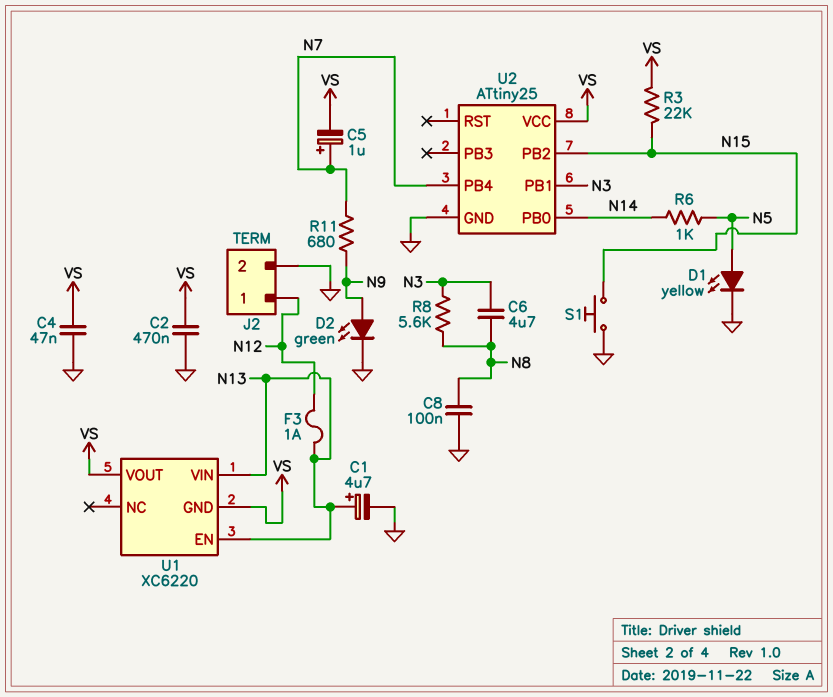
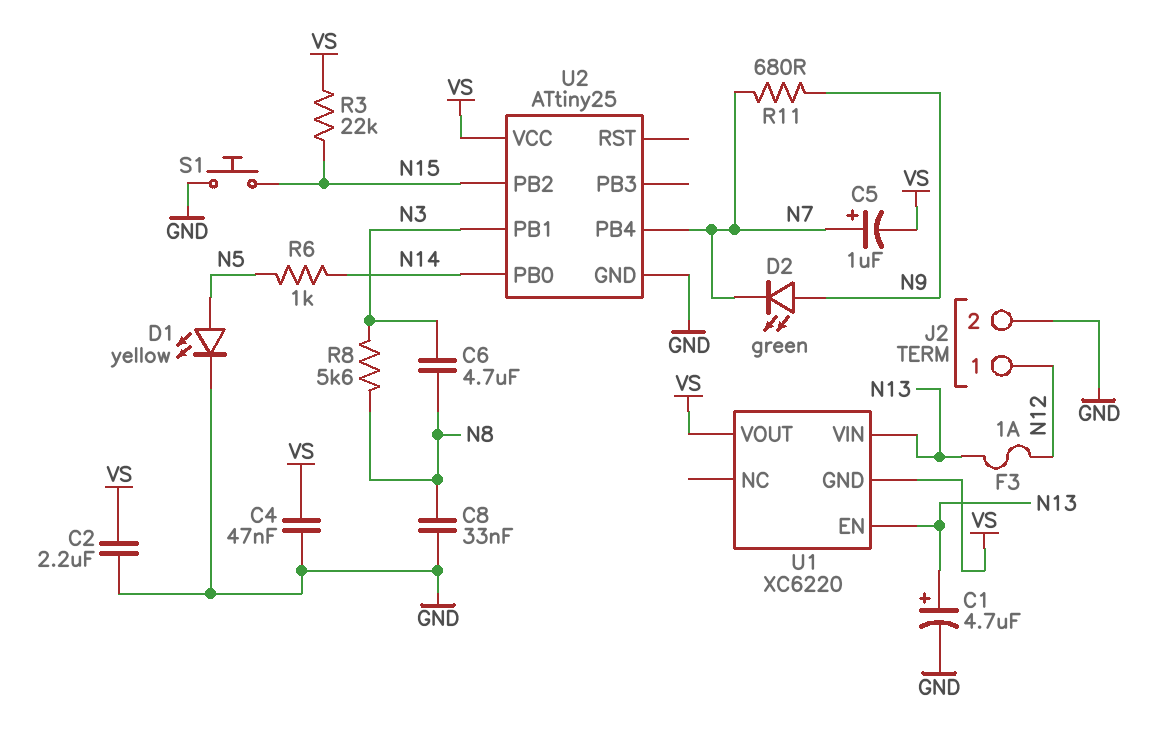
C2: 470nF (GND, VS) -> 2.2uF (GND, VS)
C8: 100nF (GND, N8) -> 33nF (GND, N8)
D2: LED green (A N9, K GND) -> LED green (A N9, K N7)

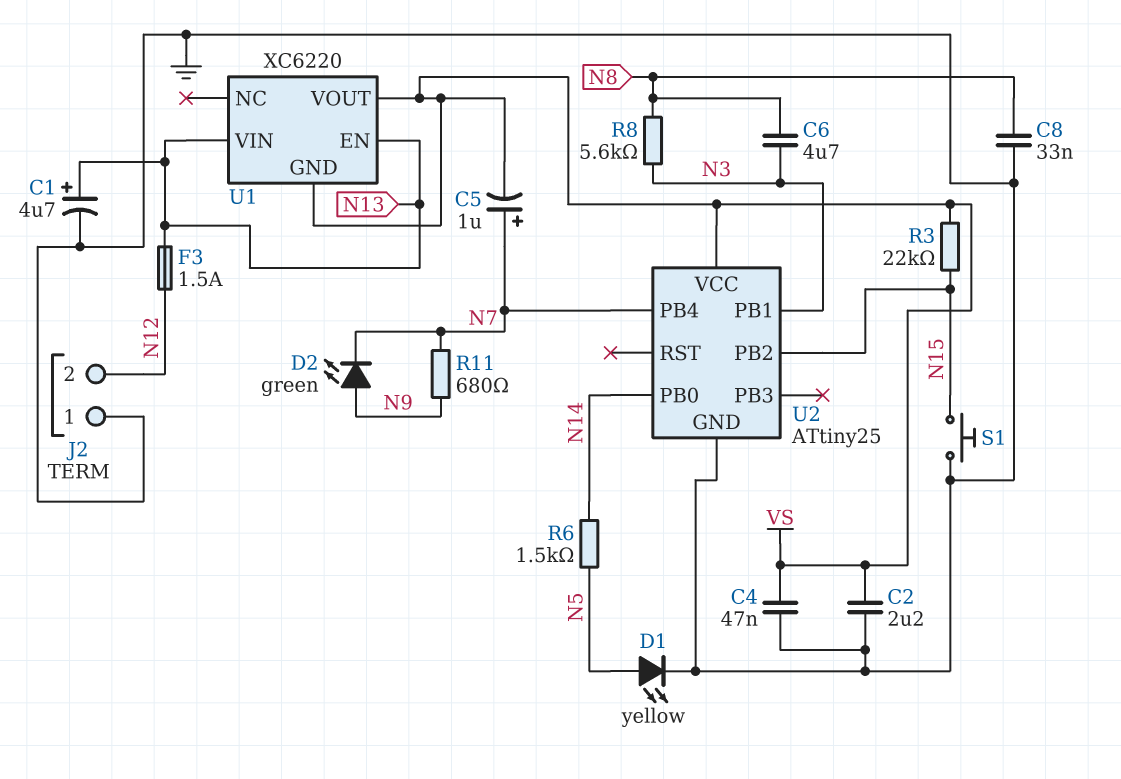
F3: 1A (N12, N13) -> 1.5A (N12, N13)
J2 pin 1: N12 -> GND
J2 pin 2: GND -> N12
R6: 1k (N5, N14) -> 1.5k (N5, N14)

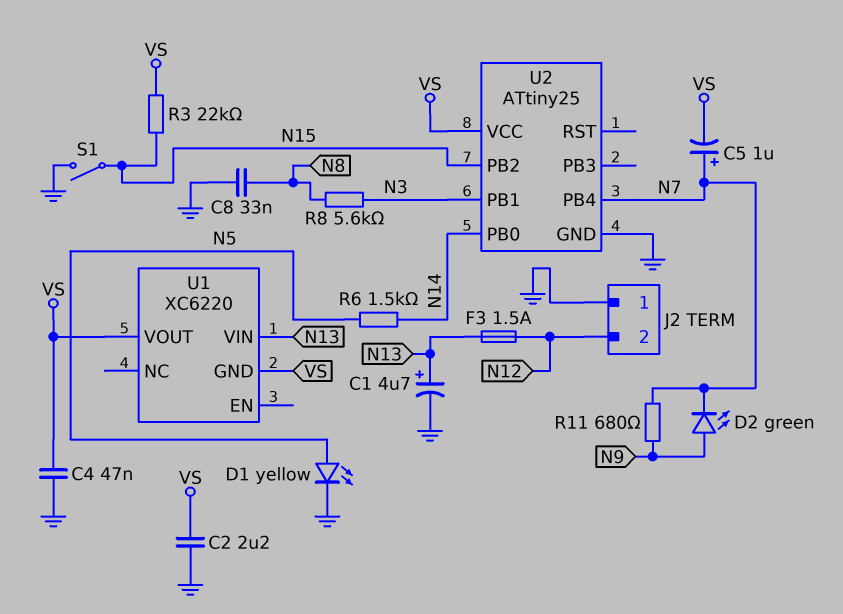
C6: 4.7uF (N3, N8) -> none
S1: button (GND, N15) -> switch (GND, N15)
U1 pin EN: N13 -> none

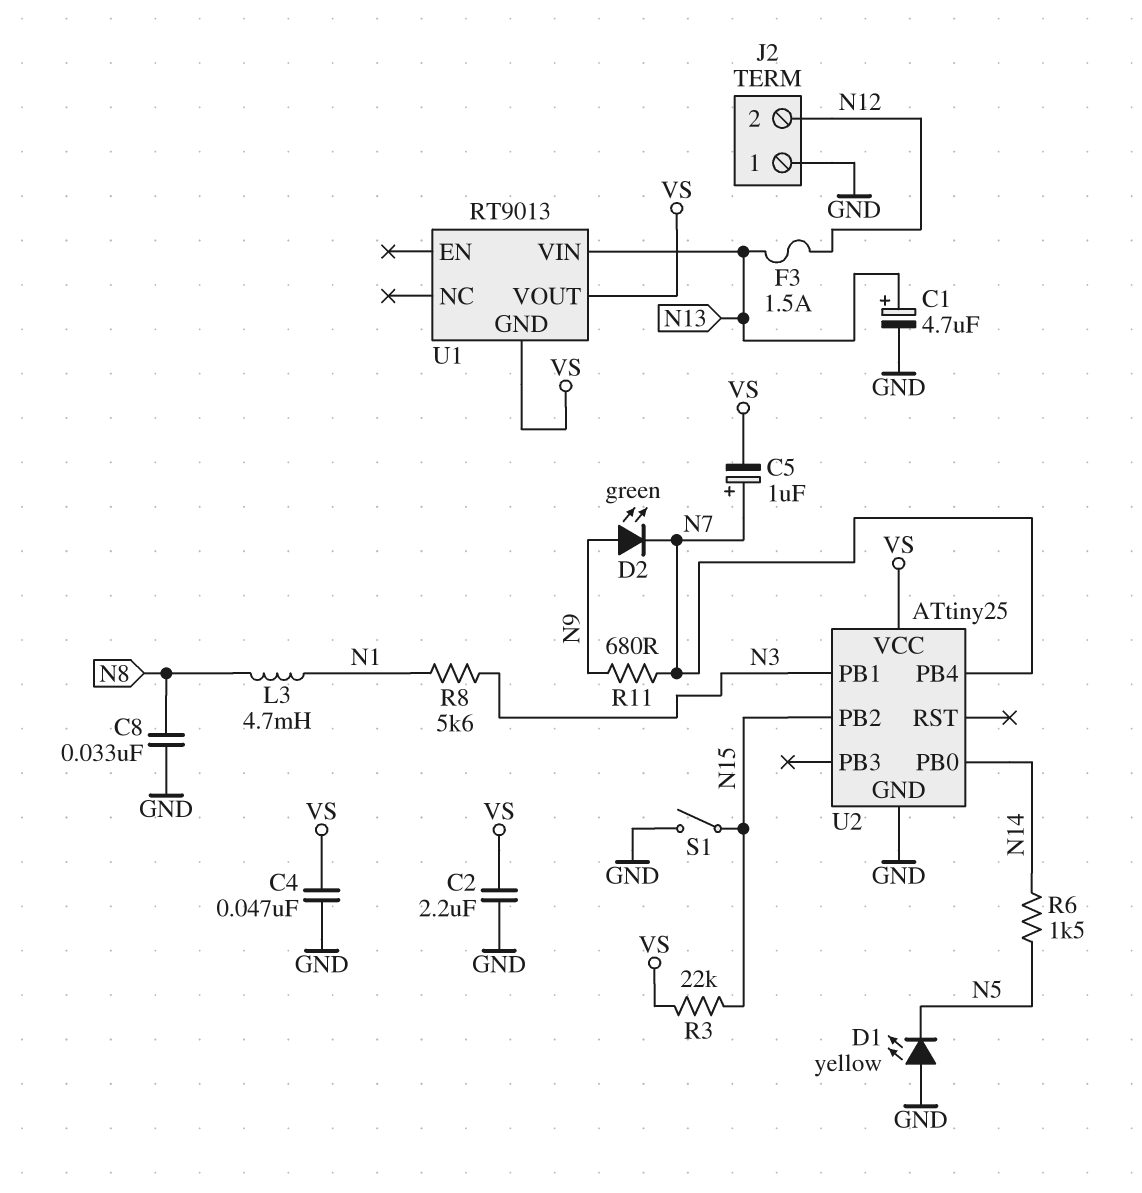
D1: LED yellow (A N5, K GND) -> LED yellow (A GND, K N5)
L3: none -> 4.7mH (N1, N8)
R8: 5.6k (N3, N8) -> 5.6k (N1, N3)
U1: XC6220 -> RT9013

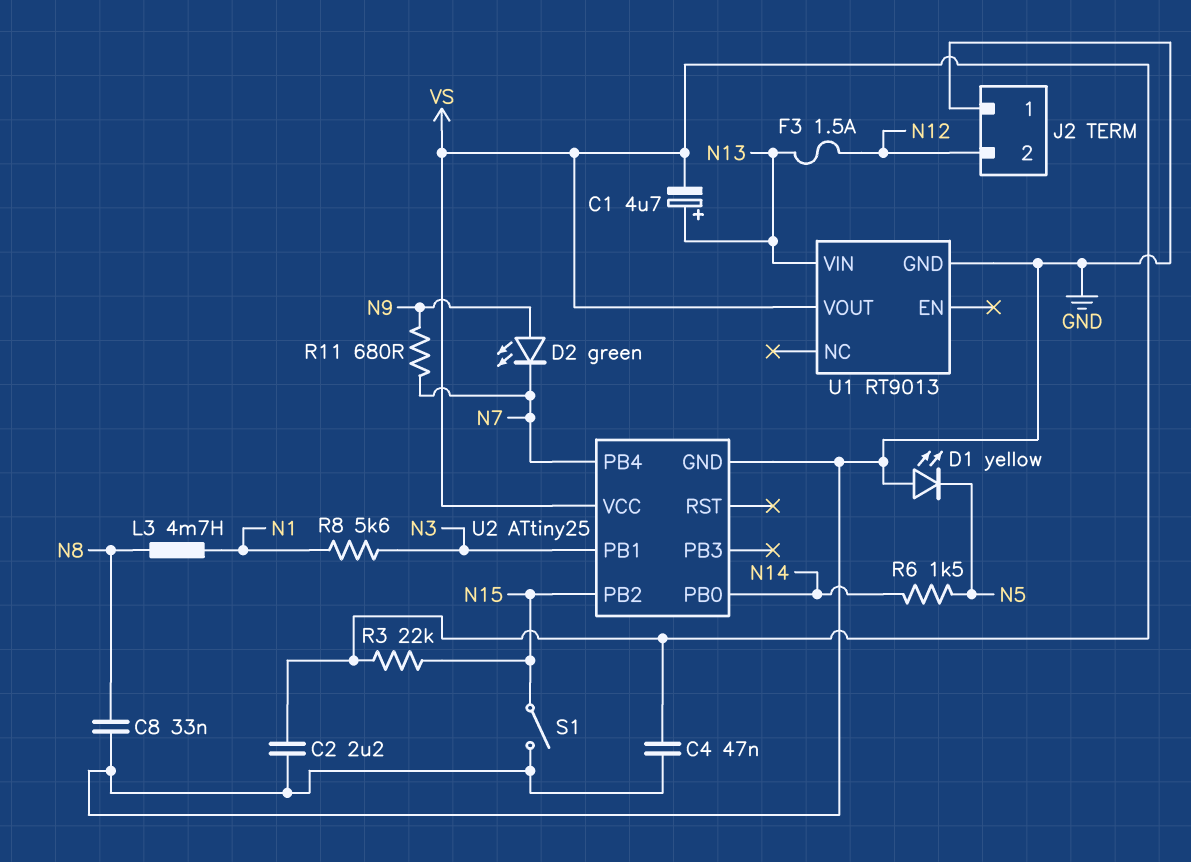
C1: 4.7uF (plus N13, minus GND) -> 4.7uF (plus N13, minus VS)
C5: 1uF (plus N7, minus VS) -> none
U1 pin GND: VS -> GND

